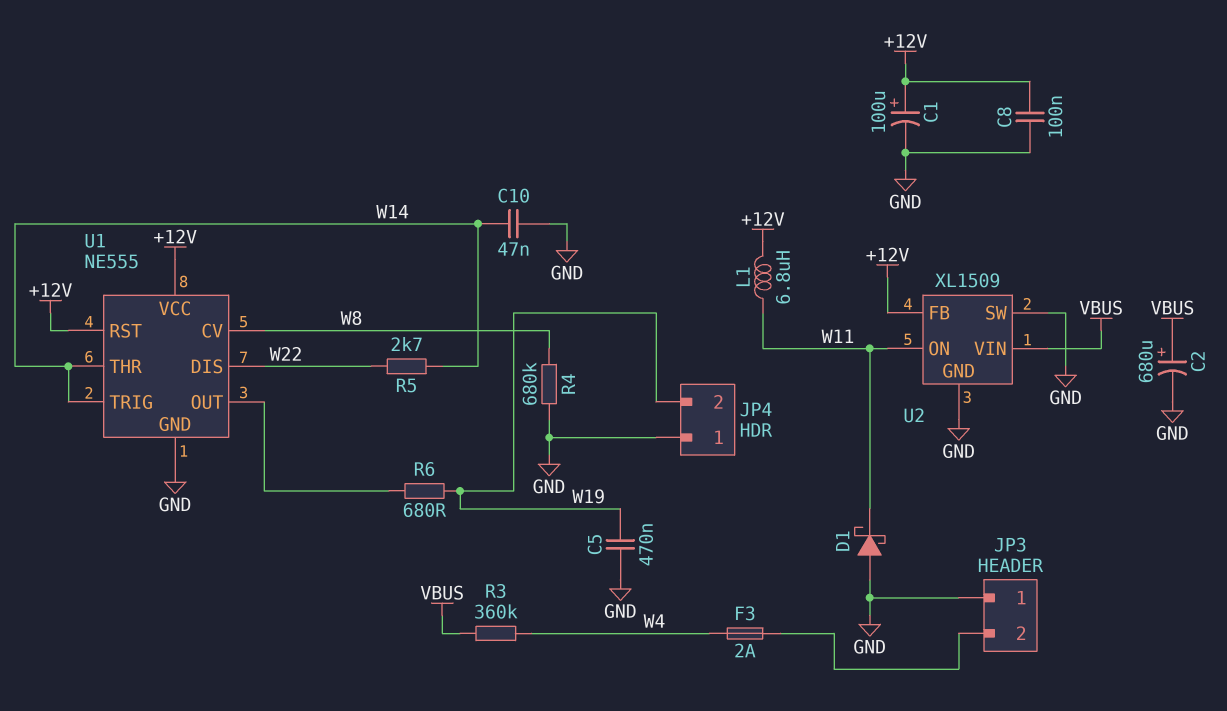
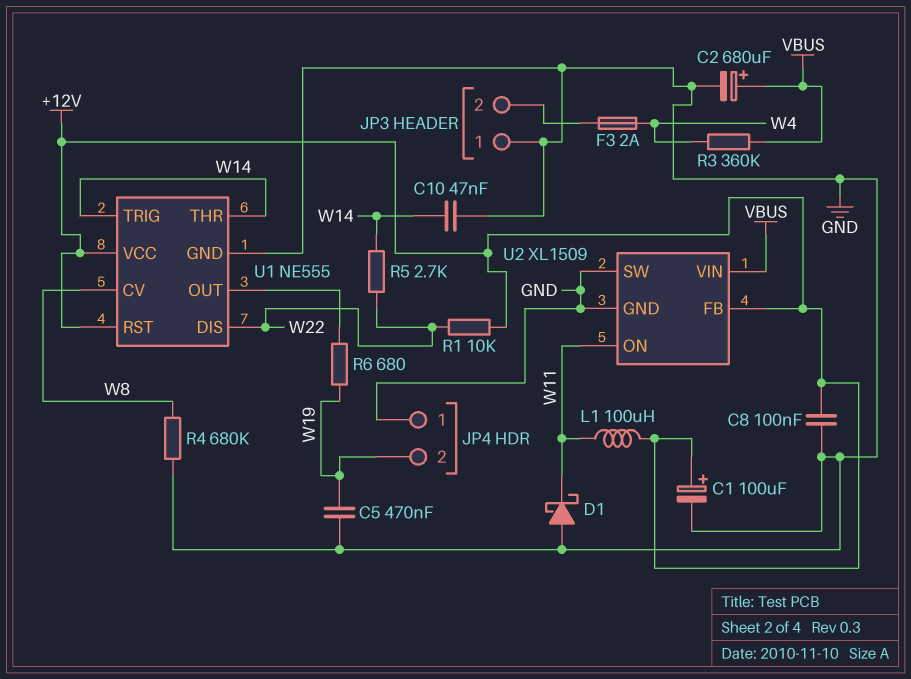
L1: 6.8uH (+12V, W11) -> 100uH (+12V, W11)
R1: none -> 10k (+12V, W22)

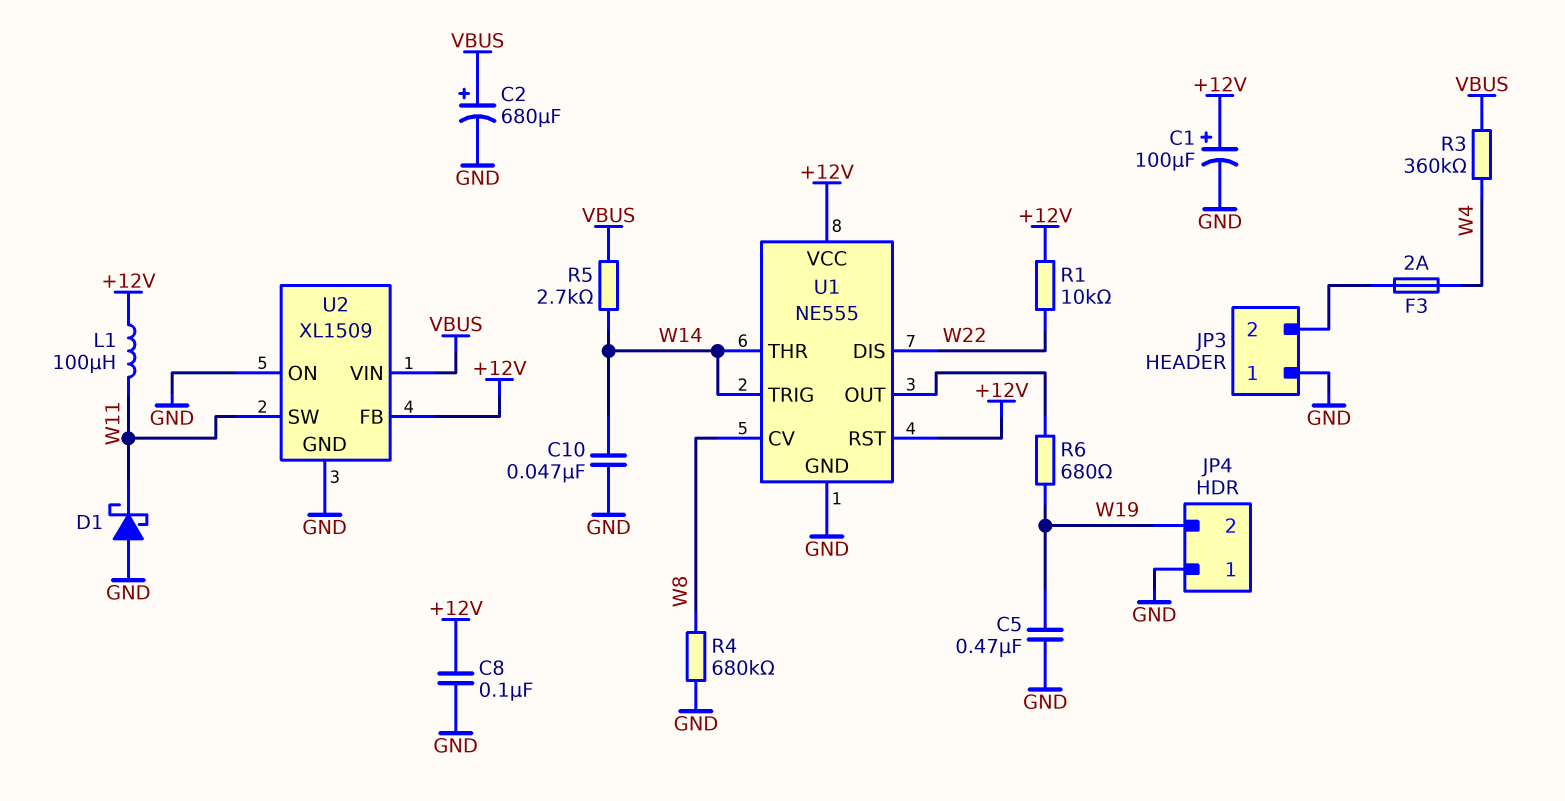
R5: 2.7k (W14, W22) -> 2.7k (VBUS, W14)
U2 pin ON: W11 -> GND
U2 pin SW: GND -> W11

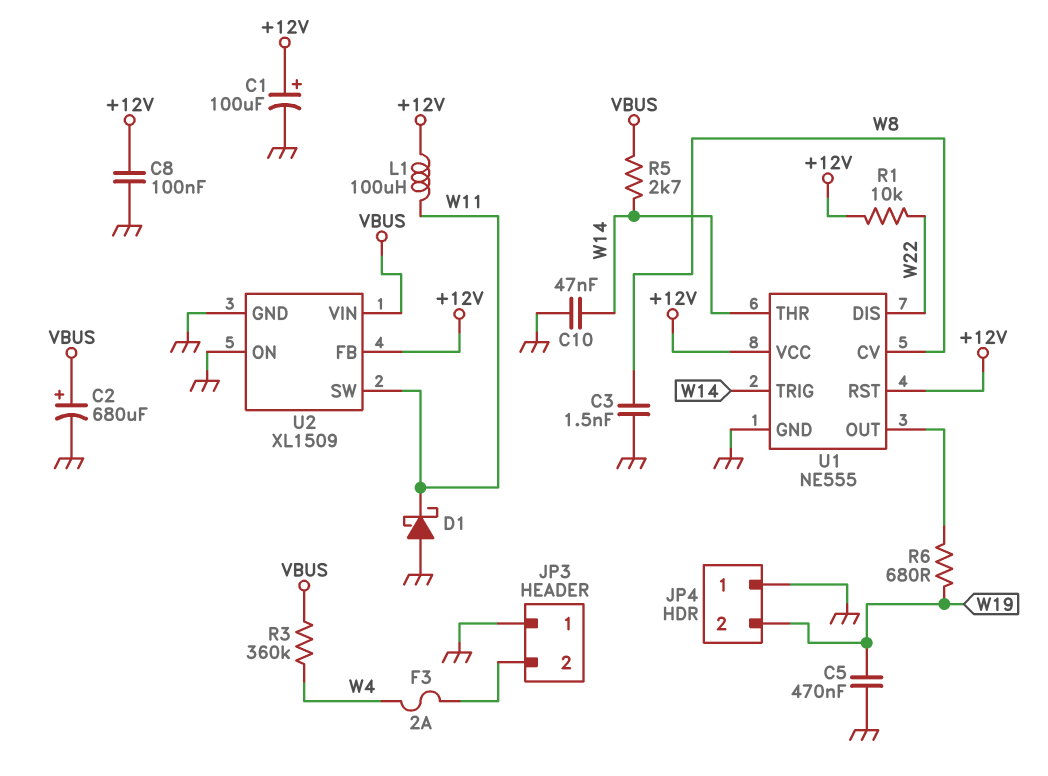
C3: none -> 1.5nF (GND, W8)
R4: 680k (GND, W8) -> none

